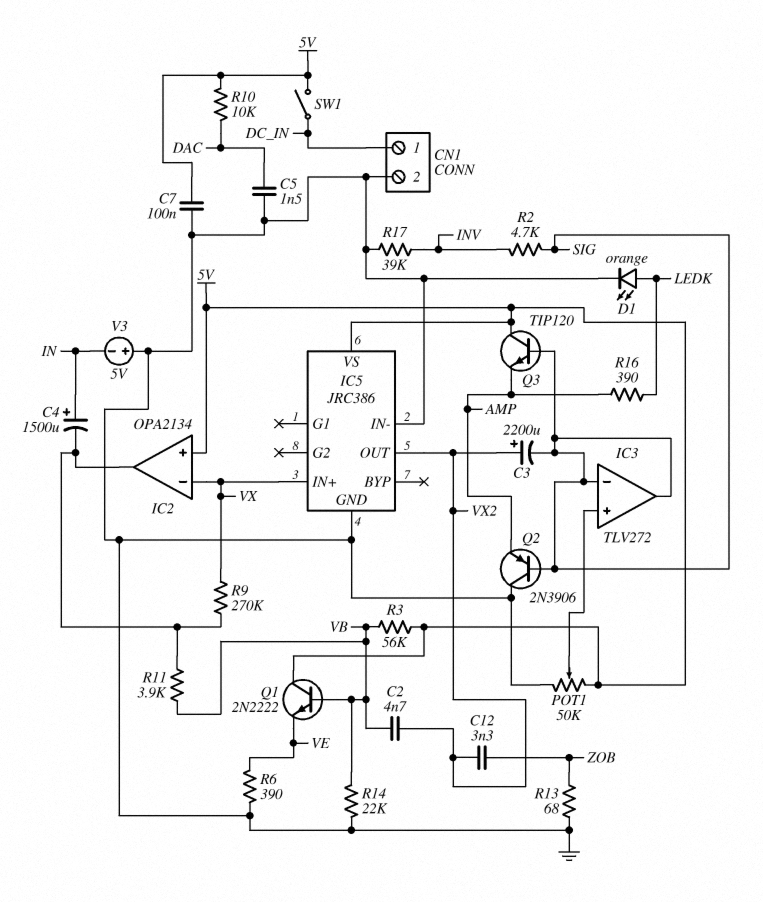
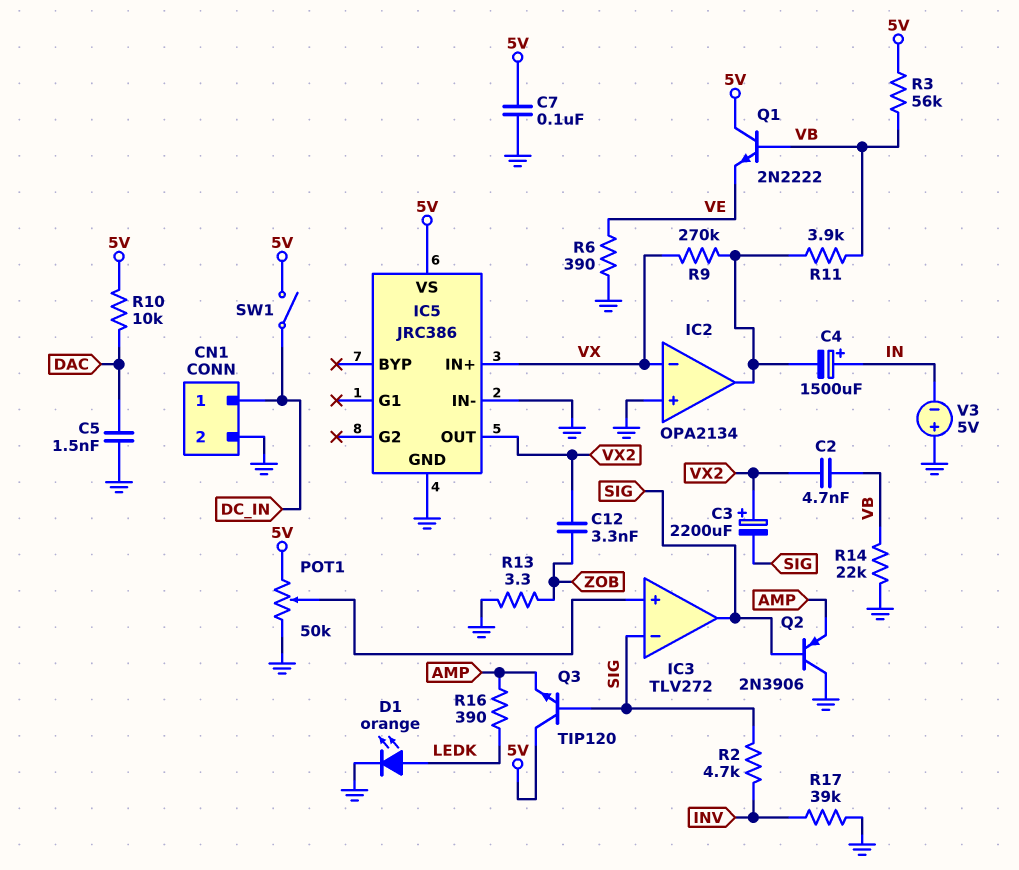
IC2 pin in+: 5V -> GND
R13: 68 (GND, ZOB) -> 3.3 (GND, ZOB)

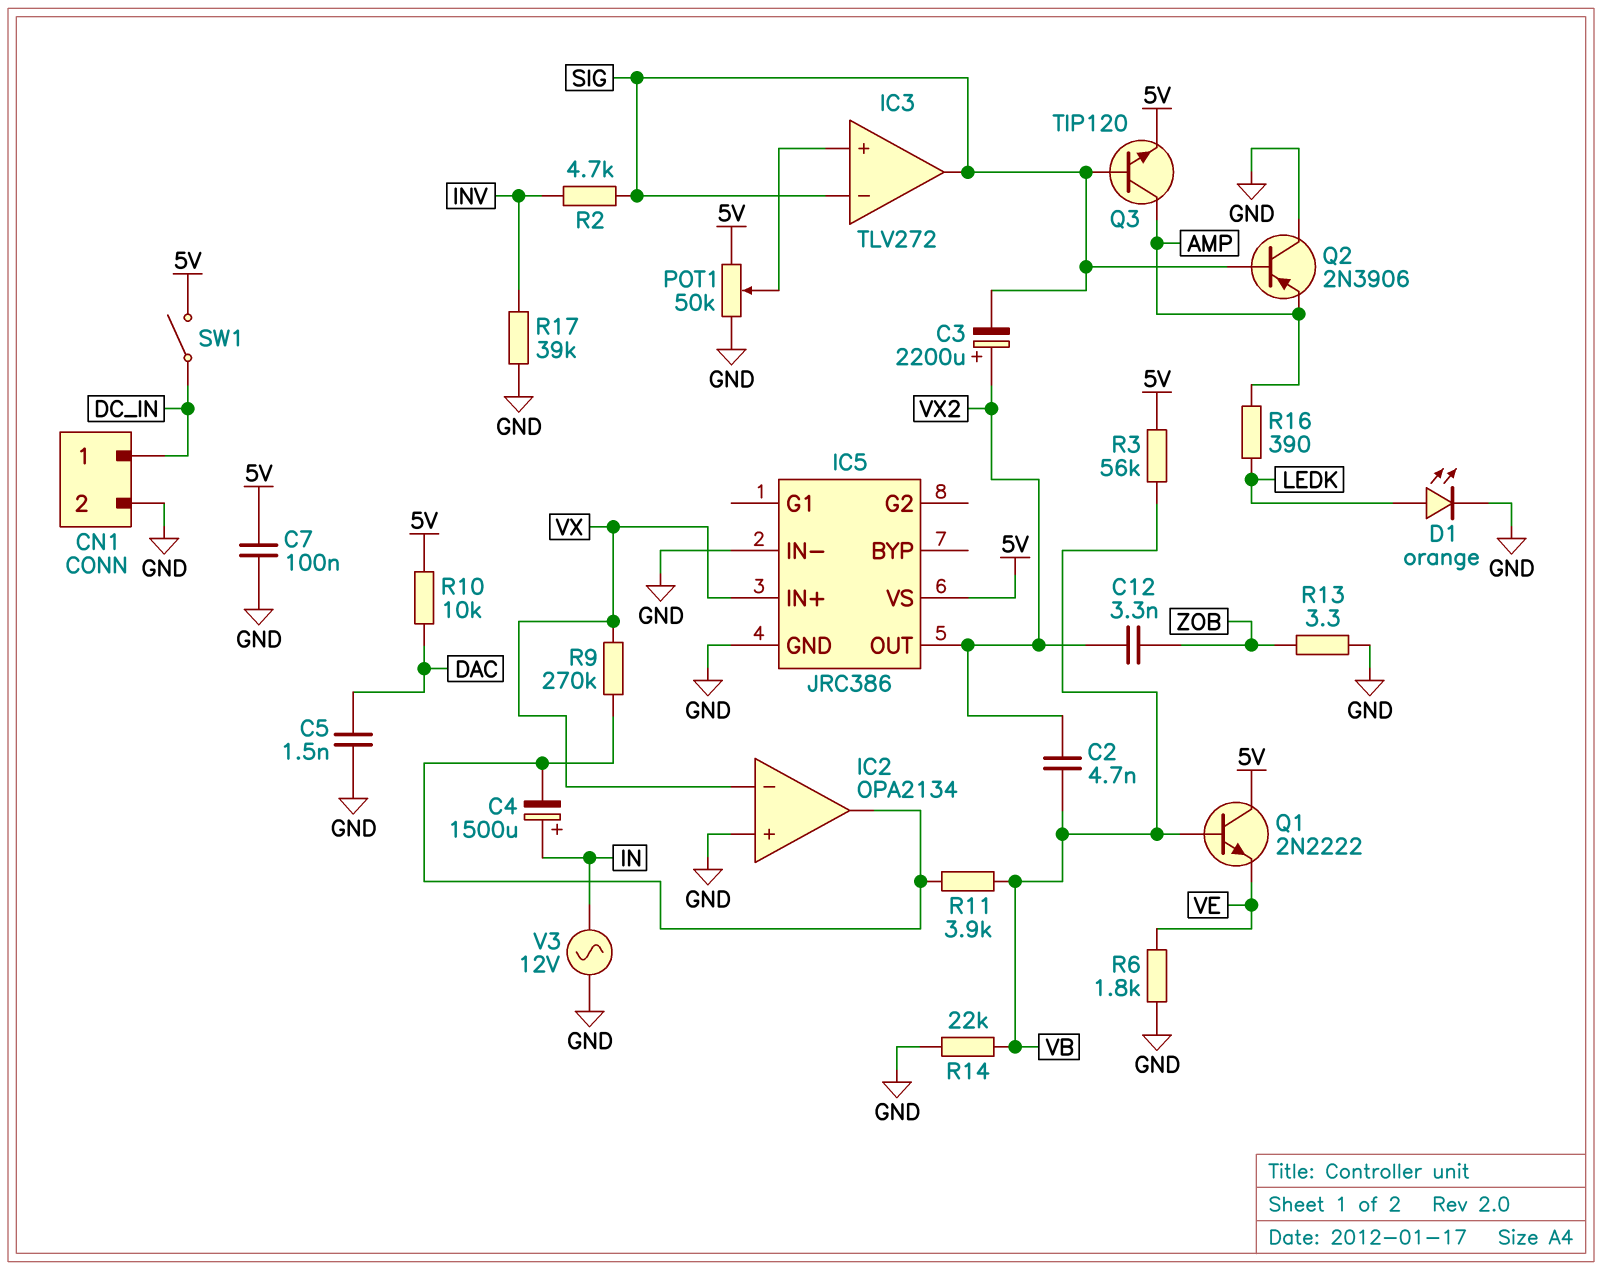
Q3: NPN TIP120 (B SIG, C 5V, E AMP) -> NPN TIP120 (B SIG, C AMP, E 5V)
R6: 390 (GND, VE) -> 1.8k (GND, VE)
V3: 5V (plus GND, minus IN) -> AC 12V (GND, IN)

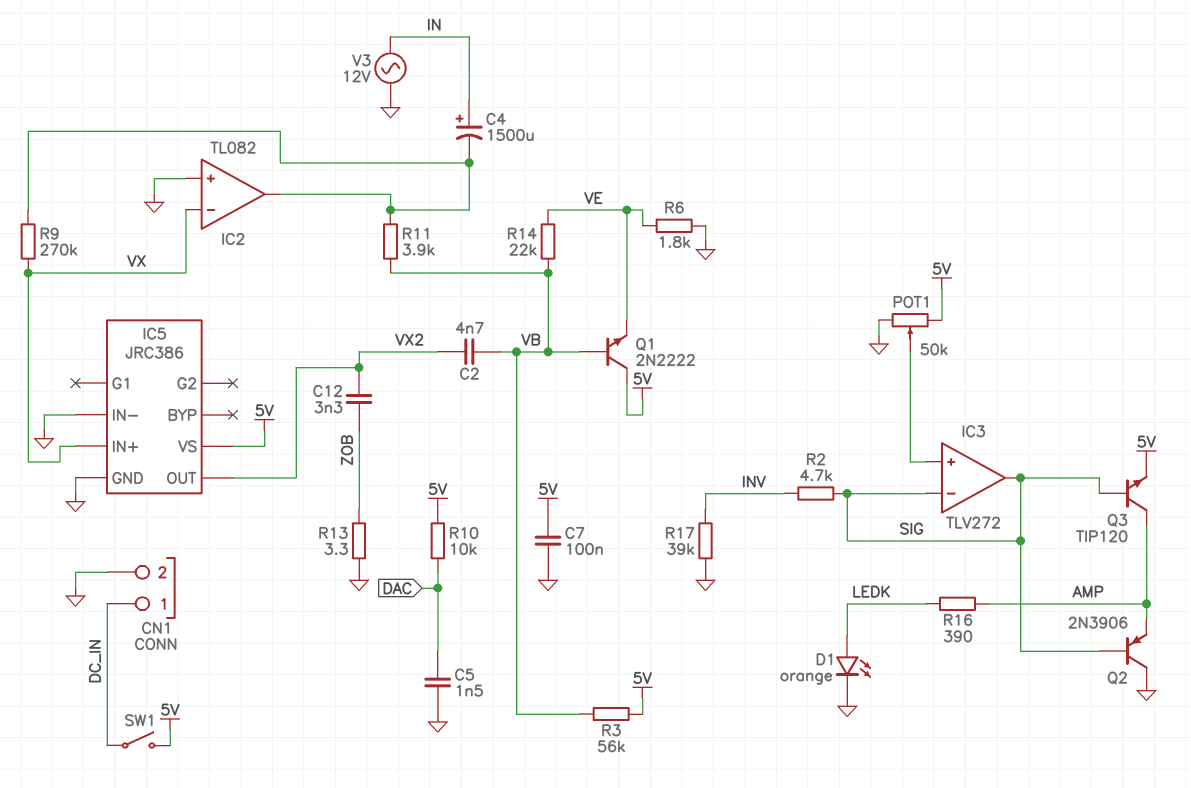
C3: 2200uF (plus VX2, minus SIG) -> none
IC2: OPA2134 -> TL082
R14: 22k (GND, VB) -> 22k (VB, VE)

